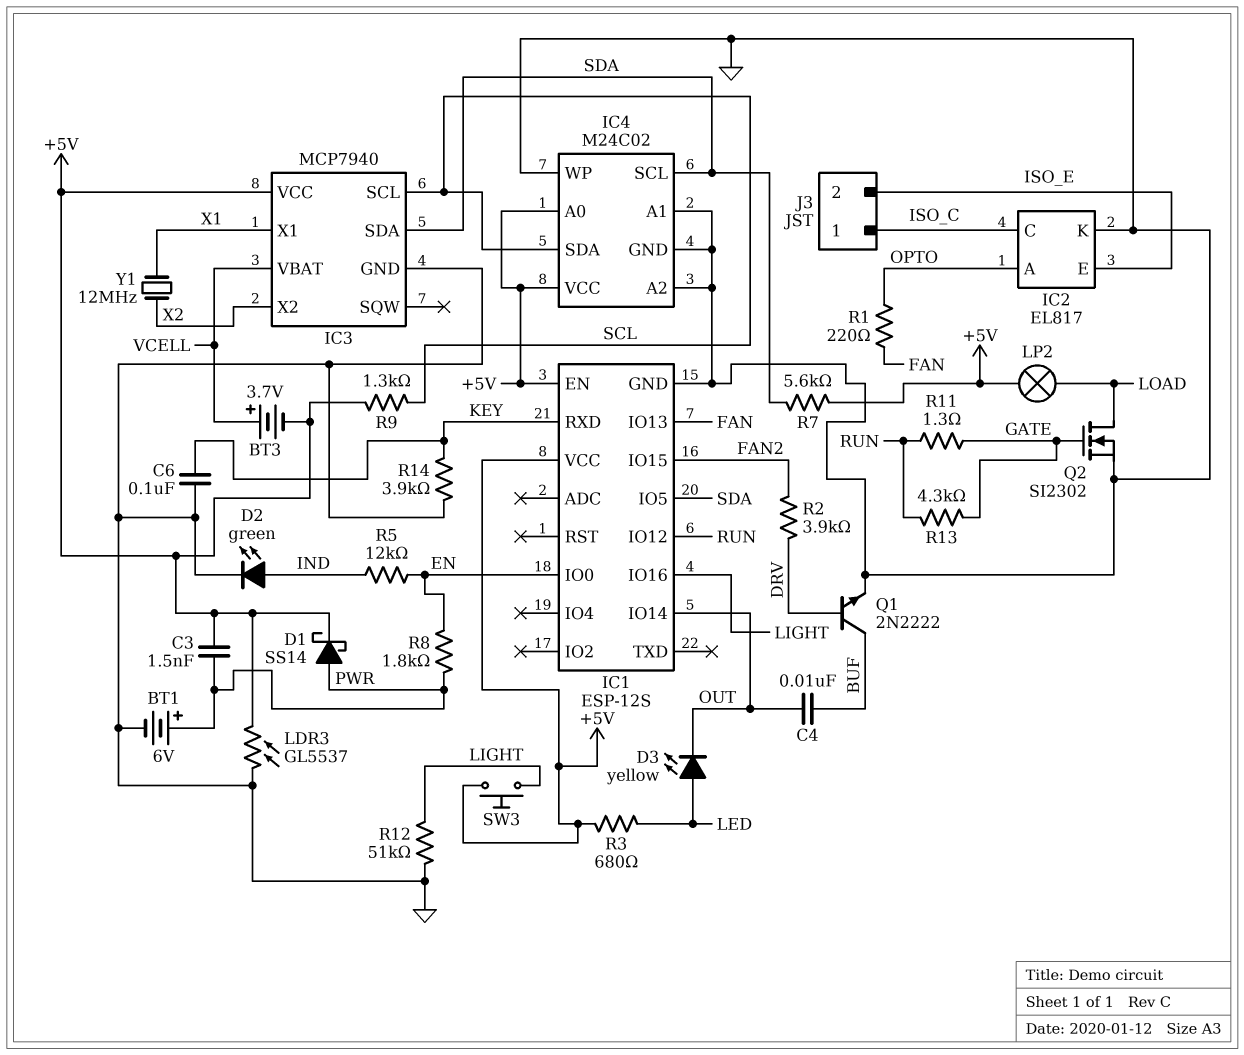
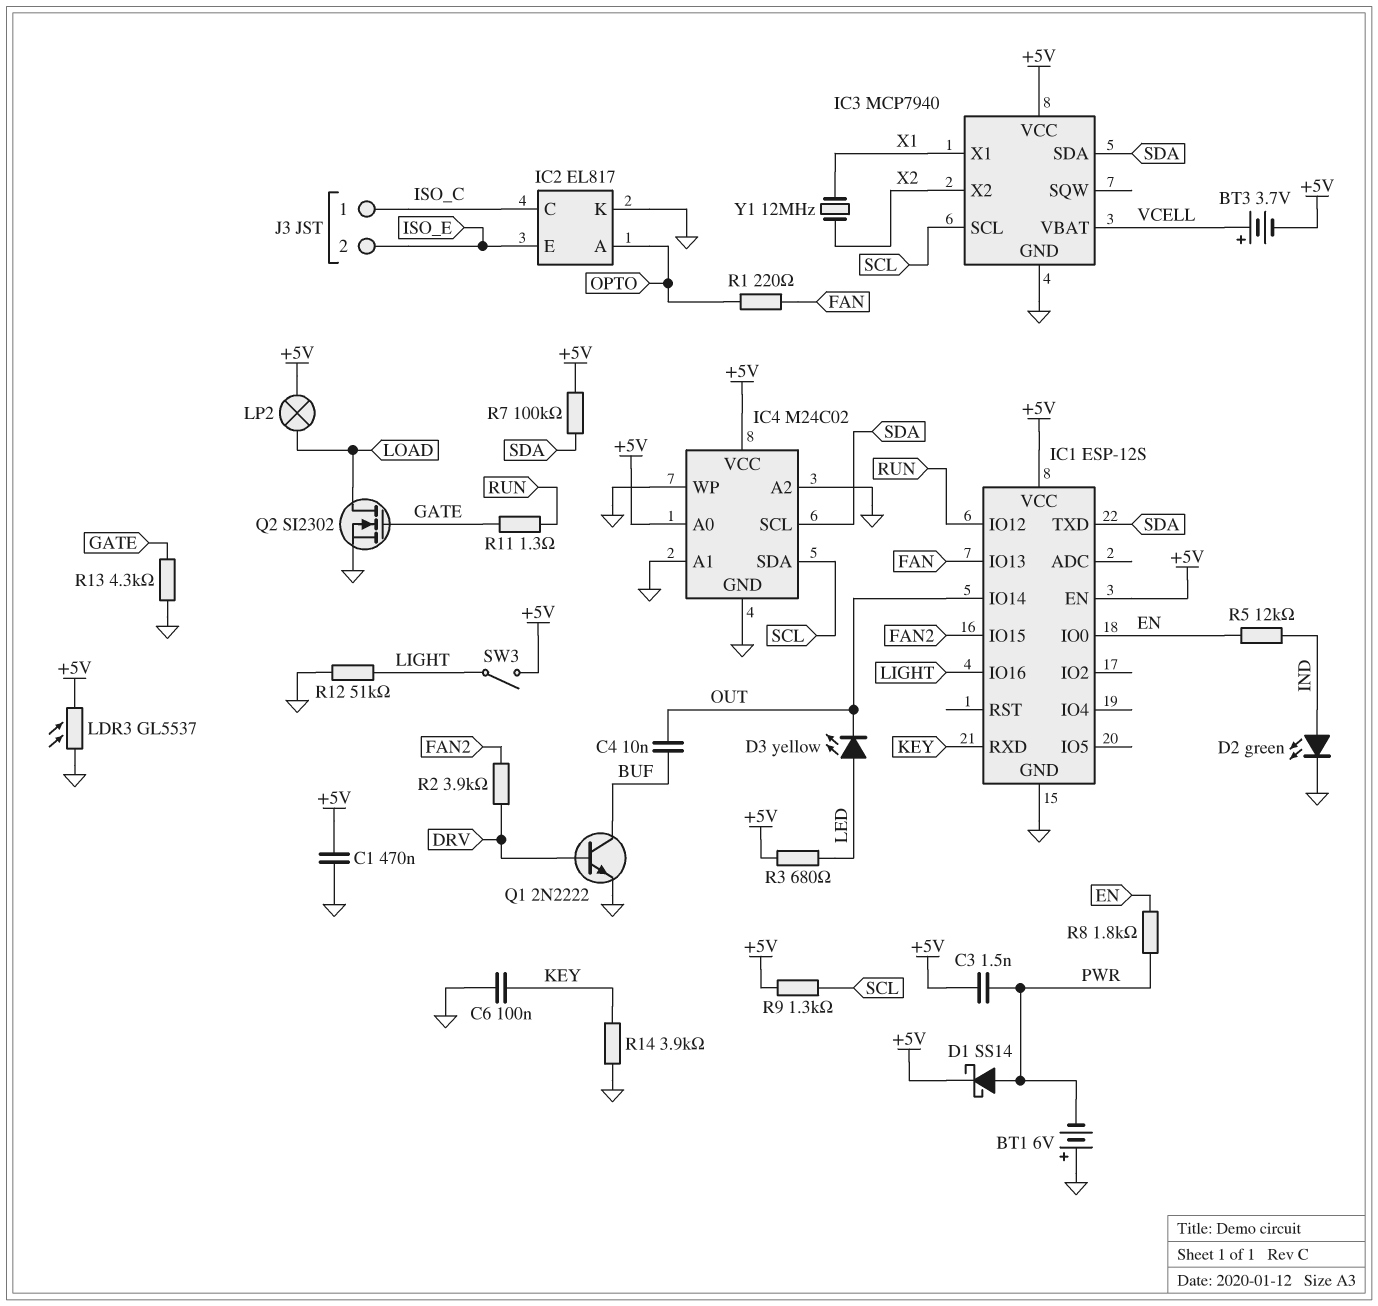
BT1: 6V (plus PWR, minus GND) -> 6V (plus GND, minus PWR)
C1: none -> 470nF (+5V, GND)
IC1 pin IO5: SDA -> none
IC1 pin TXD: none -> SDA
R7: 5.6k (+5V, SDA) -> 100k (+5V, SDA)
R13: 4.3k (GATE, RUN) -> 4.3k (GATE, GND)
SW3: button (+5V, LIGHT) -> switch (+5V, LIGHT)

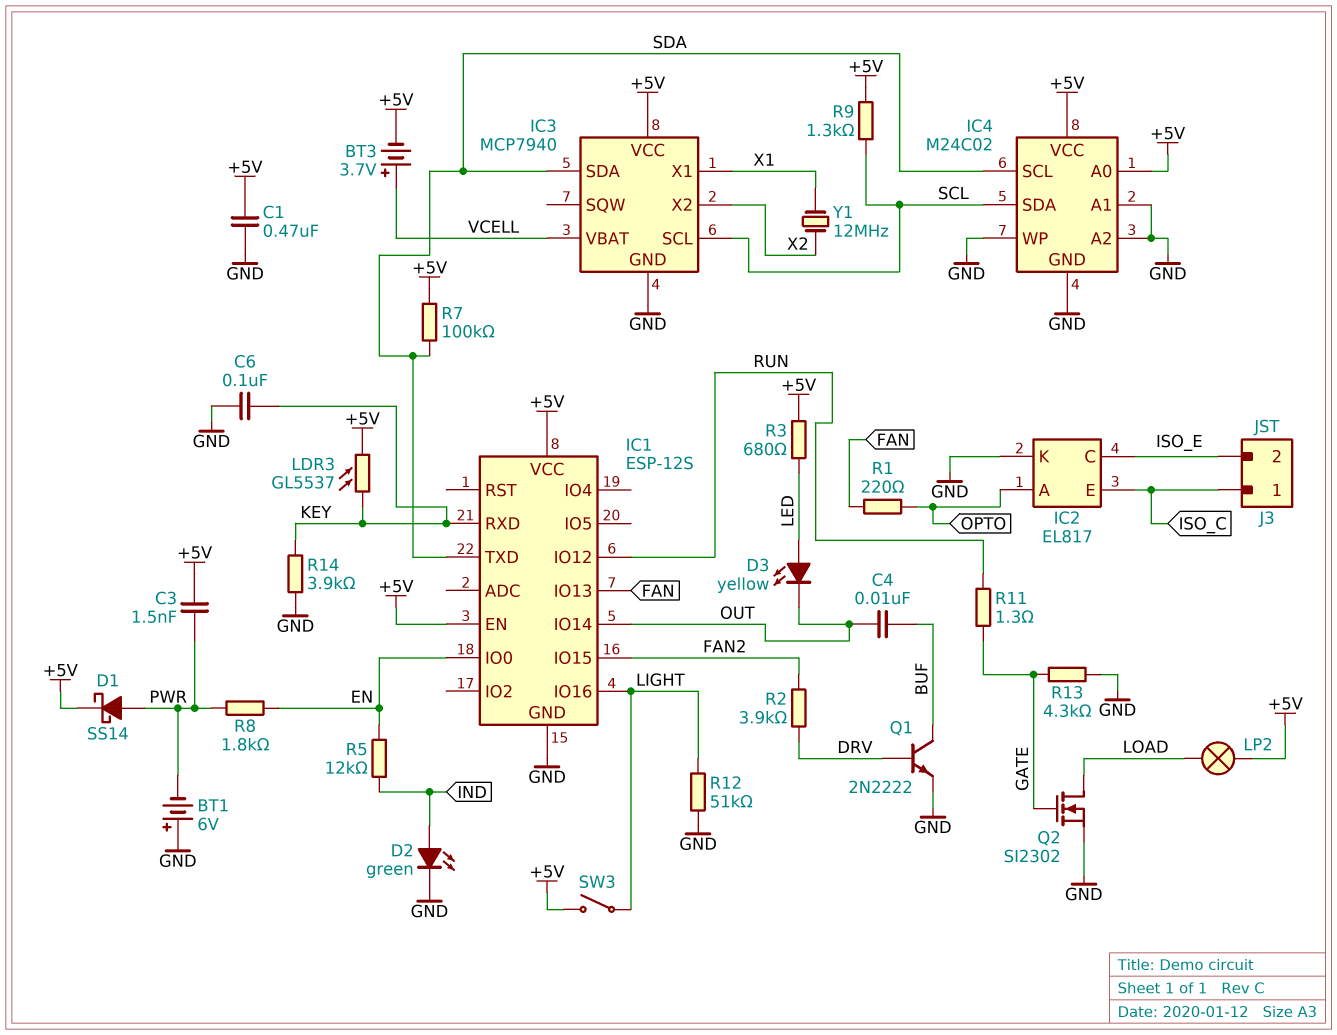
IC2 pin C: ISO_C -> ISO_E
IC2 pin E: ISO_E -> ISO_C
LDR3: GL5537 (+5V, GND) -> GL5537 (+5V, KEY)

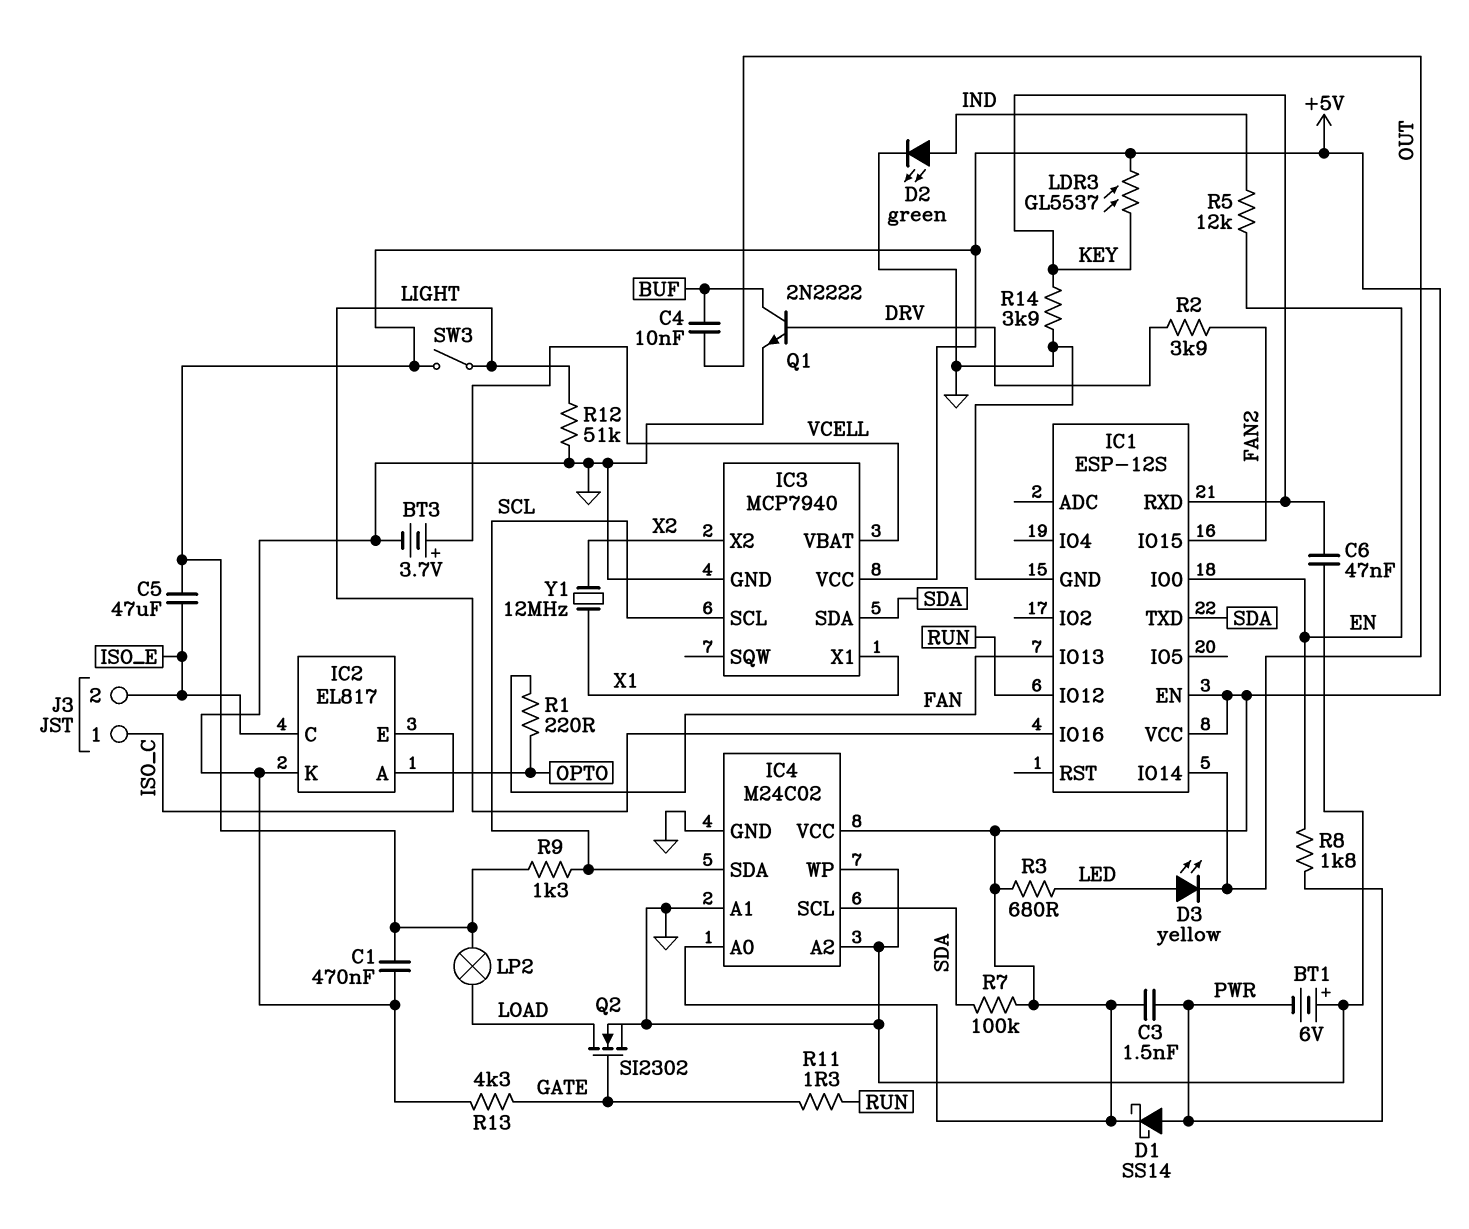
BT3: 3.7V (plus VCELL, minus +5V) -> 3.7V (plus VCELL, minus GND)
C5: none -> 47uF (+5V, ISO_E)
C6: 100nF (GND, KEY) -> 47nF (GND, KEY)

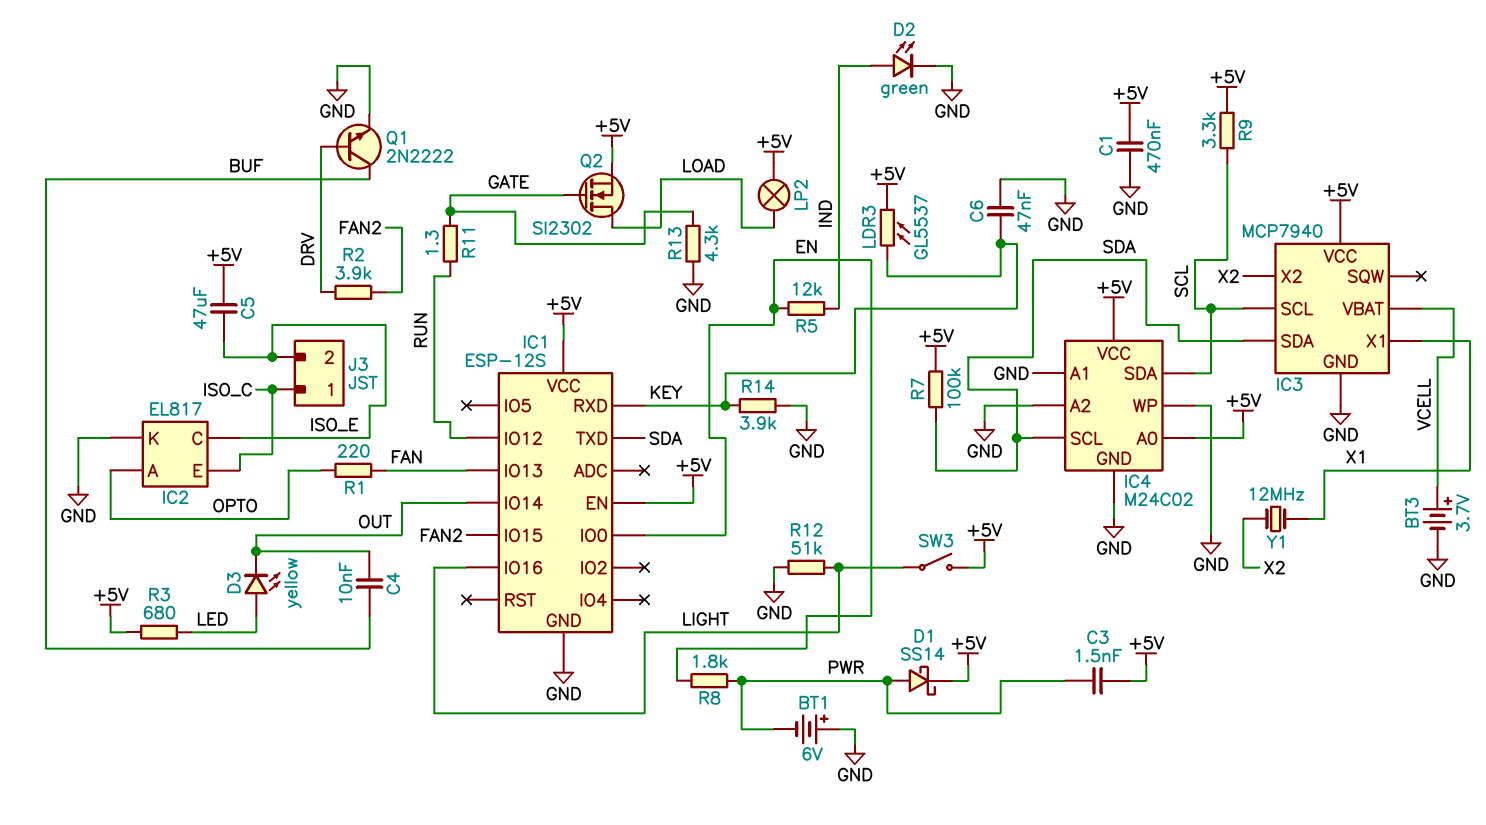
Q2: NMOS SI2302 (G GATE, D LOAD, S GND) -> NMOS SI2302 (G GATE, D LOAD, S +5V)
R9: 1.3k (+5V, SCL) -> 3.3k (+5V, SCL)

